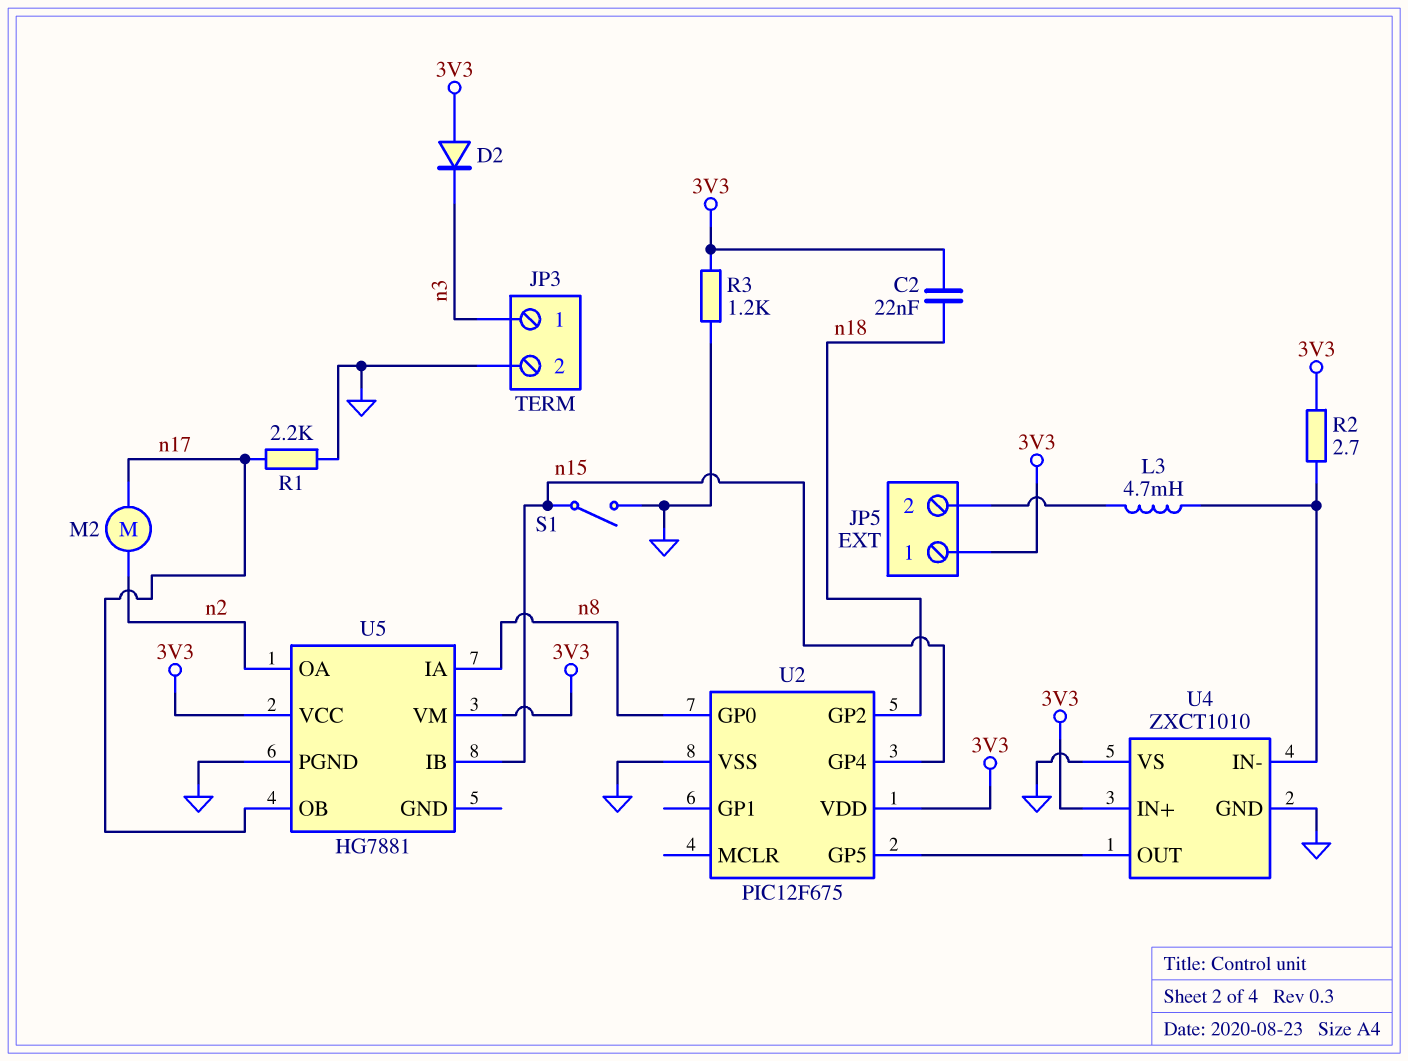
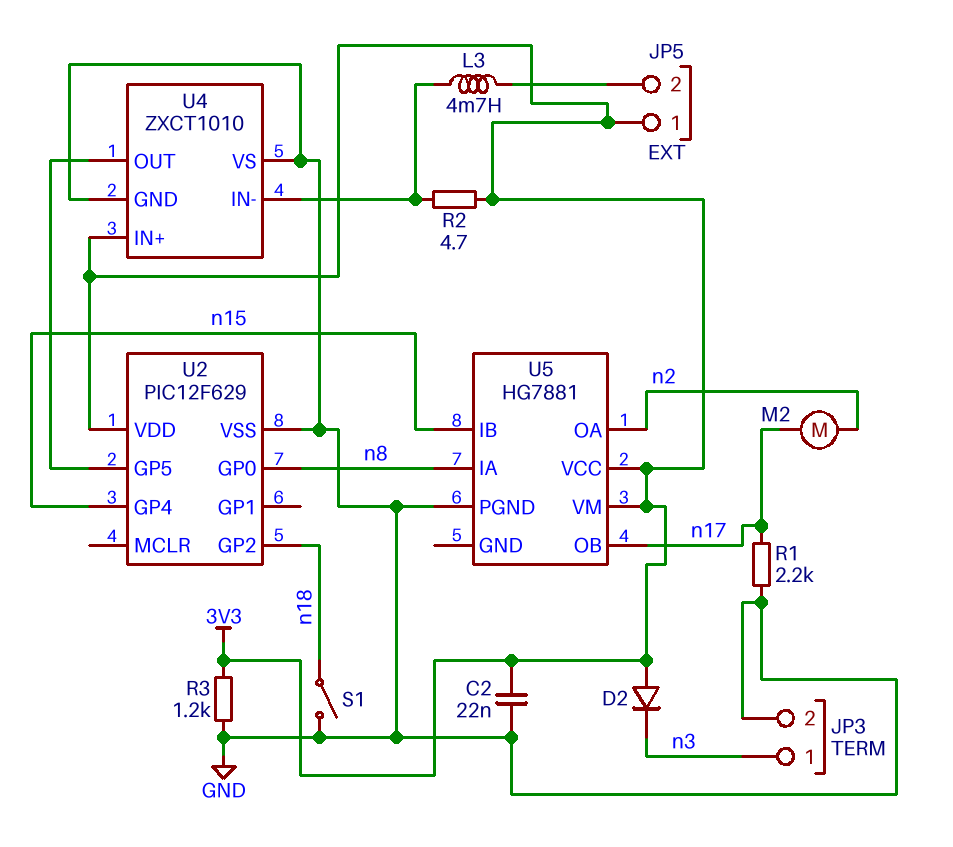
C2: 22nF (3V3, n18) -> 22nF (3V3, GND)
R2: 2.7 (3V3, U4/IN-) -> 4.7 (3V3, U4/IN-)
S1: switch (GND, n15) -> switch (GND, n18)
U2: PIC12F675 -> PIC12F629

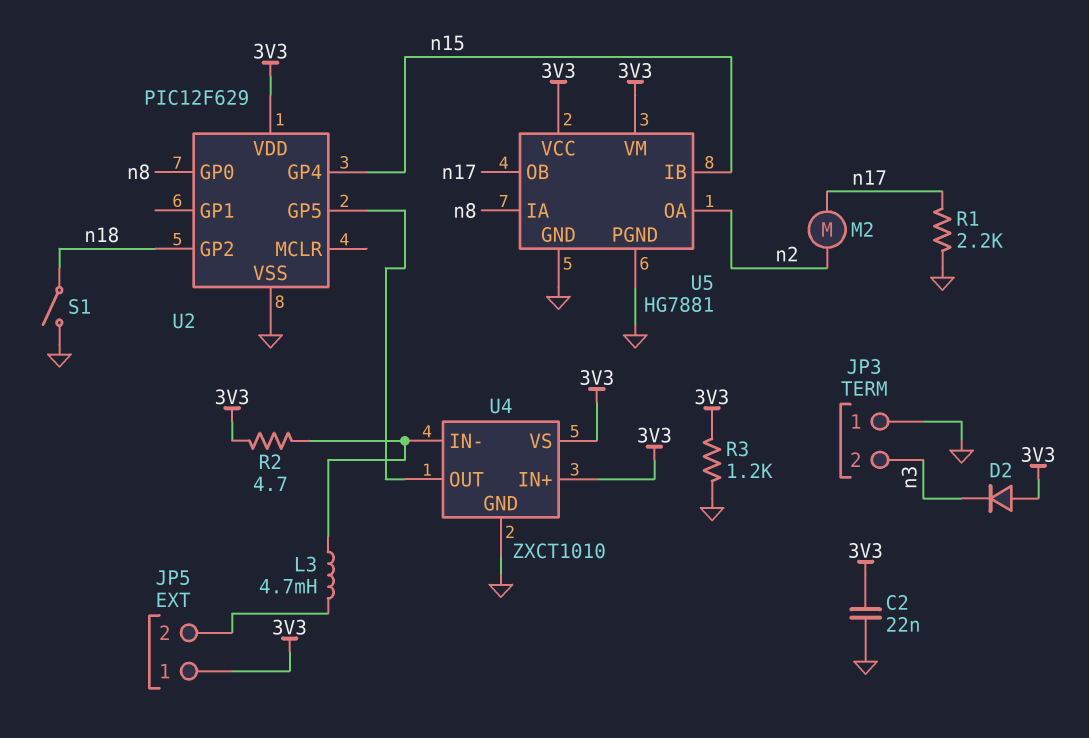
JP3 pin 1: n3 -> GND
JP3 pin 2: GND -> n3
U4 pin VS: GND -> 3V3
U5 pin GND: none -> GND

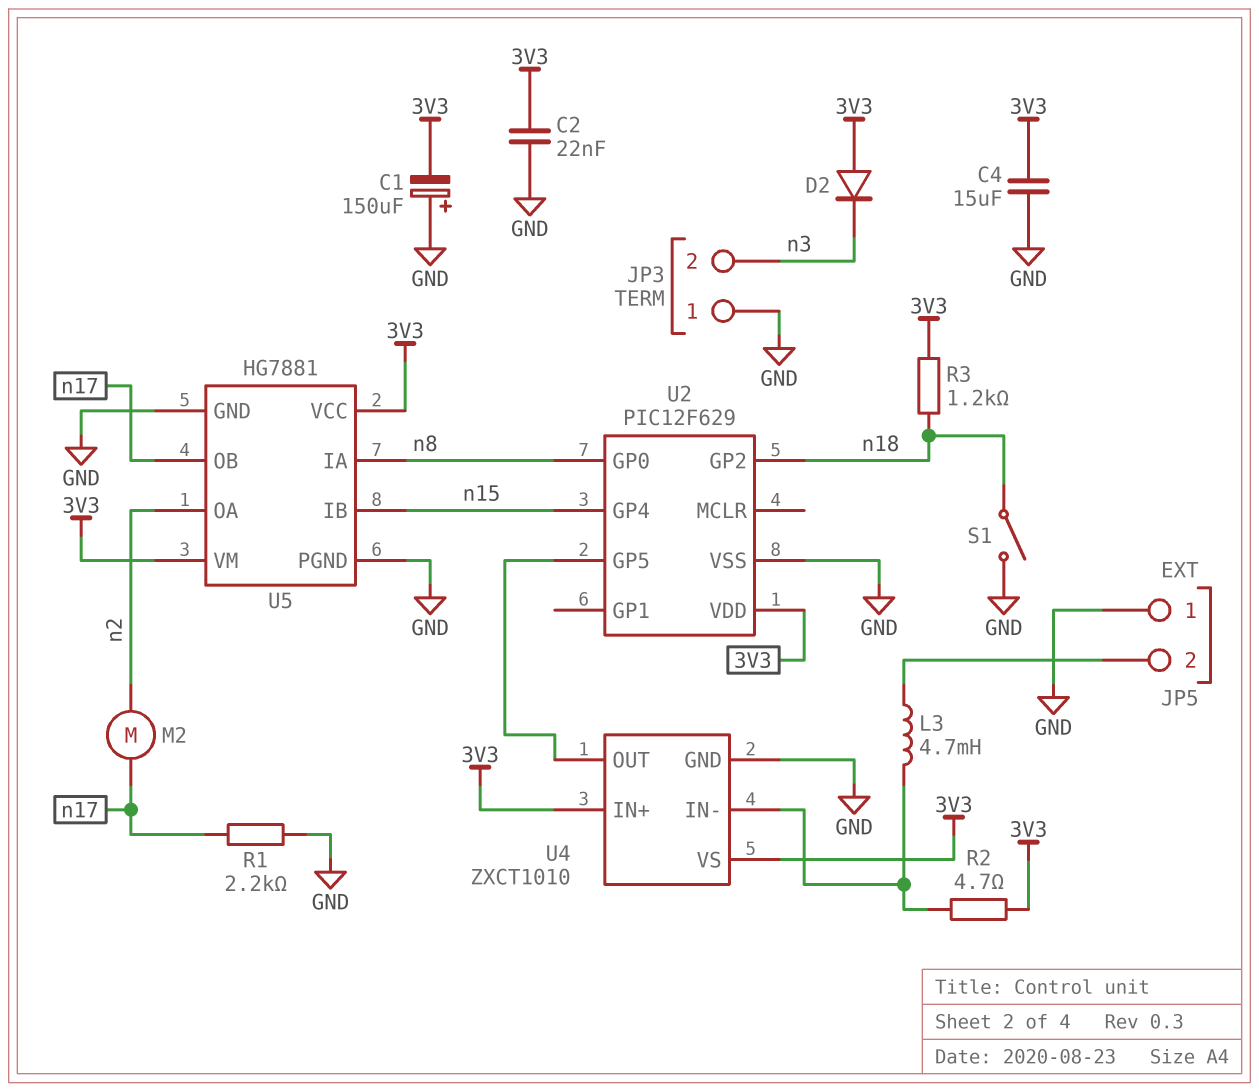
C1: none -> 150uF (plus GND, minus 3V3)
C4: none -> 15uF (3V3, GND)
JP5 pin 1: 3V3 -> GND
R3: 1.2k (3V3, GND) -> 1.2k (3V3, n18)

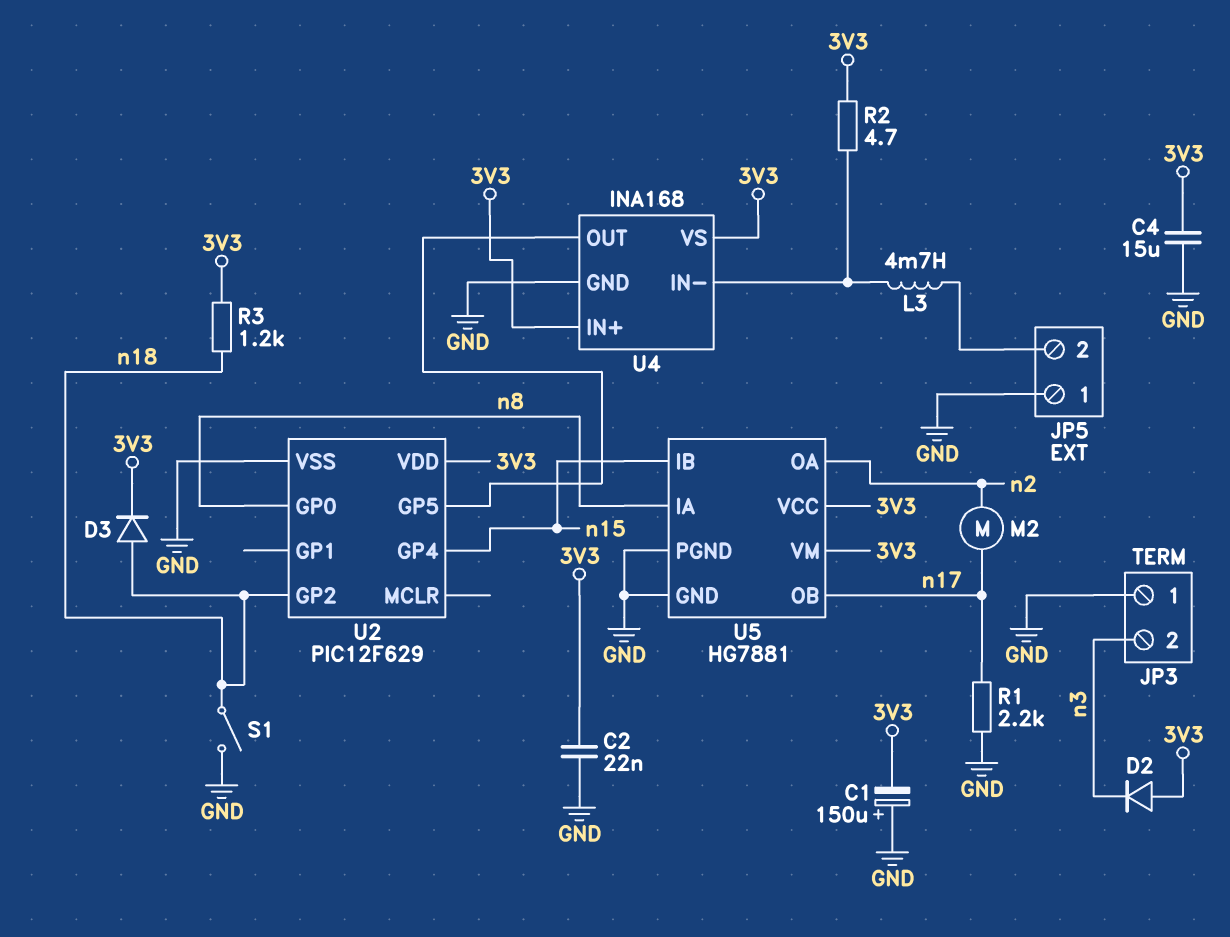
D3: none -> diode (A n18, K 3V3)
U4: ZXCT1010 -> INA168

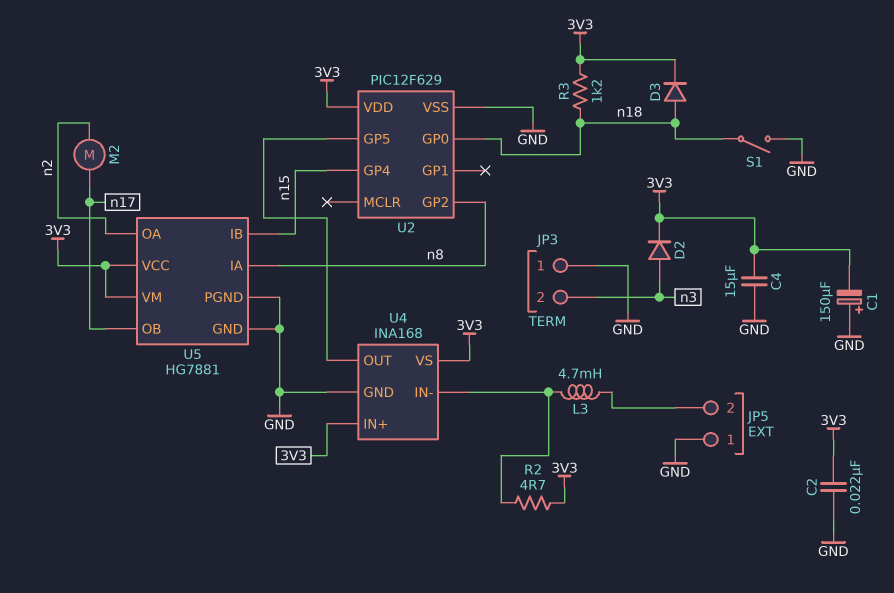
D2: diode (A 3V3, K n3) -> diode (A n3, K 3V3)
R1: 2.2k (GND, n17) -> none
U2 pin GP0: n8 -> n18
U2 pin GP2: n18 -> n8

